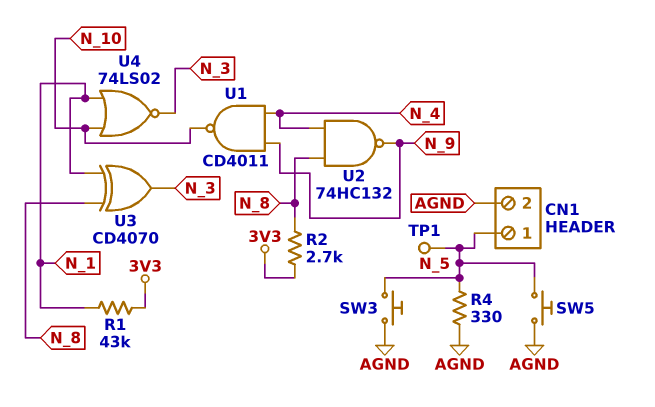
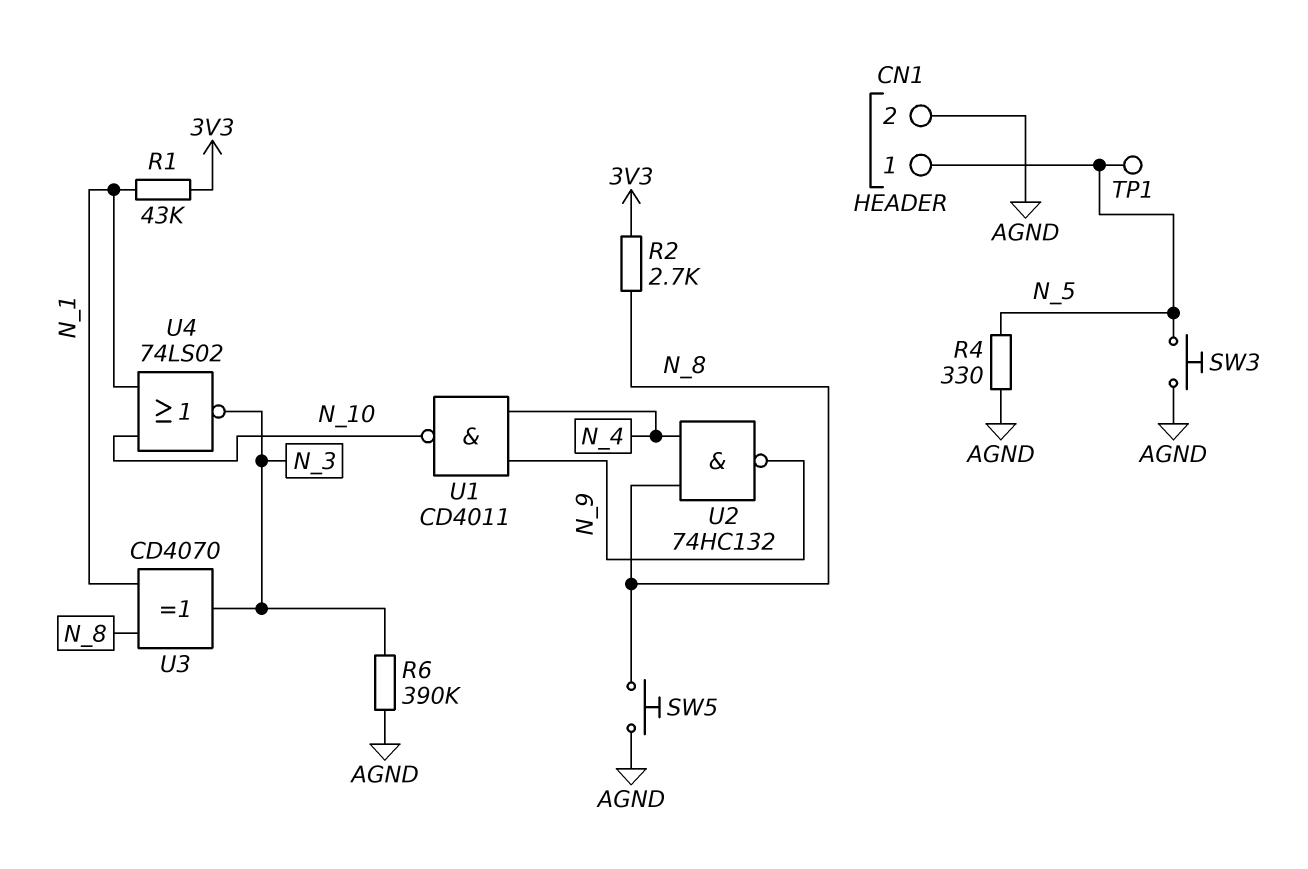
R6: none -> 390k (AGND, N_3)
SW5: button (AGND, N_5) -> button (AGND, N_8)

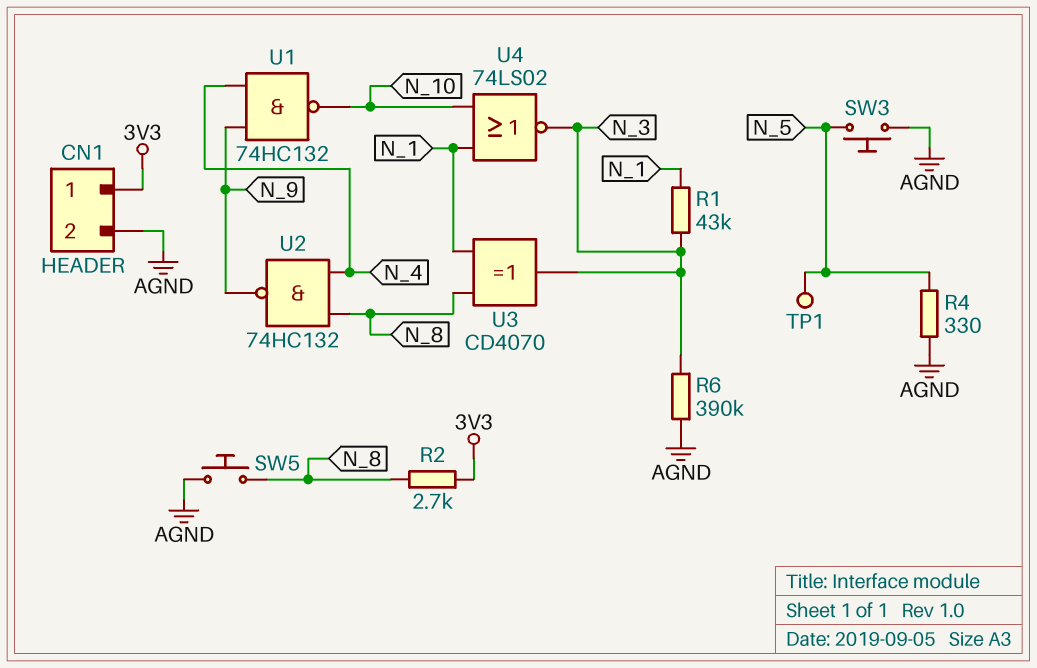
CN1 pin 1: N_5 -> 3V3
R1: 43k (3V3, N_1) -> 43k (N_1, N_3)
U1: NAND CD4011 (in N_4, in N_9, out N_10) -> NAND 74HC132 (in N_4, in N_9, out N_10)

